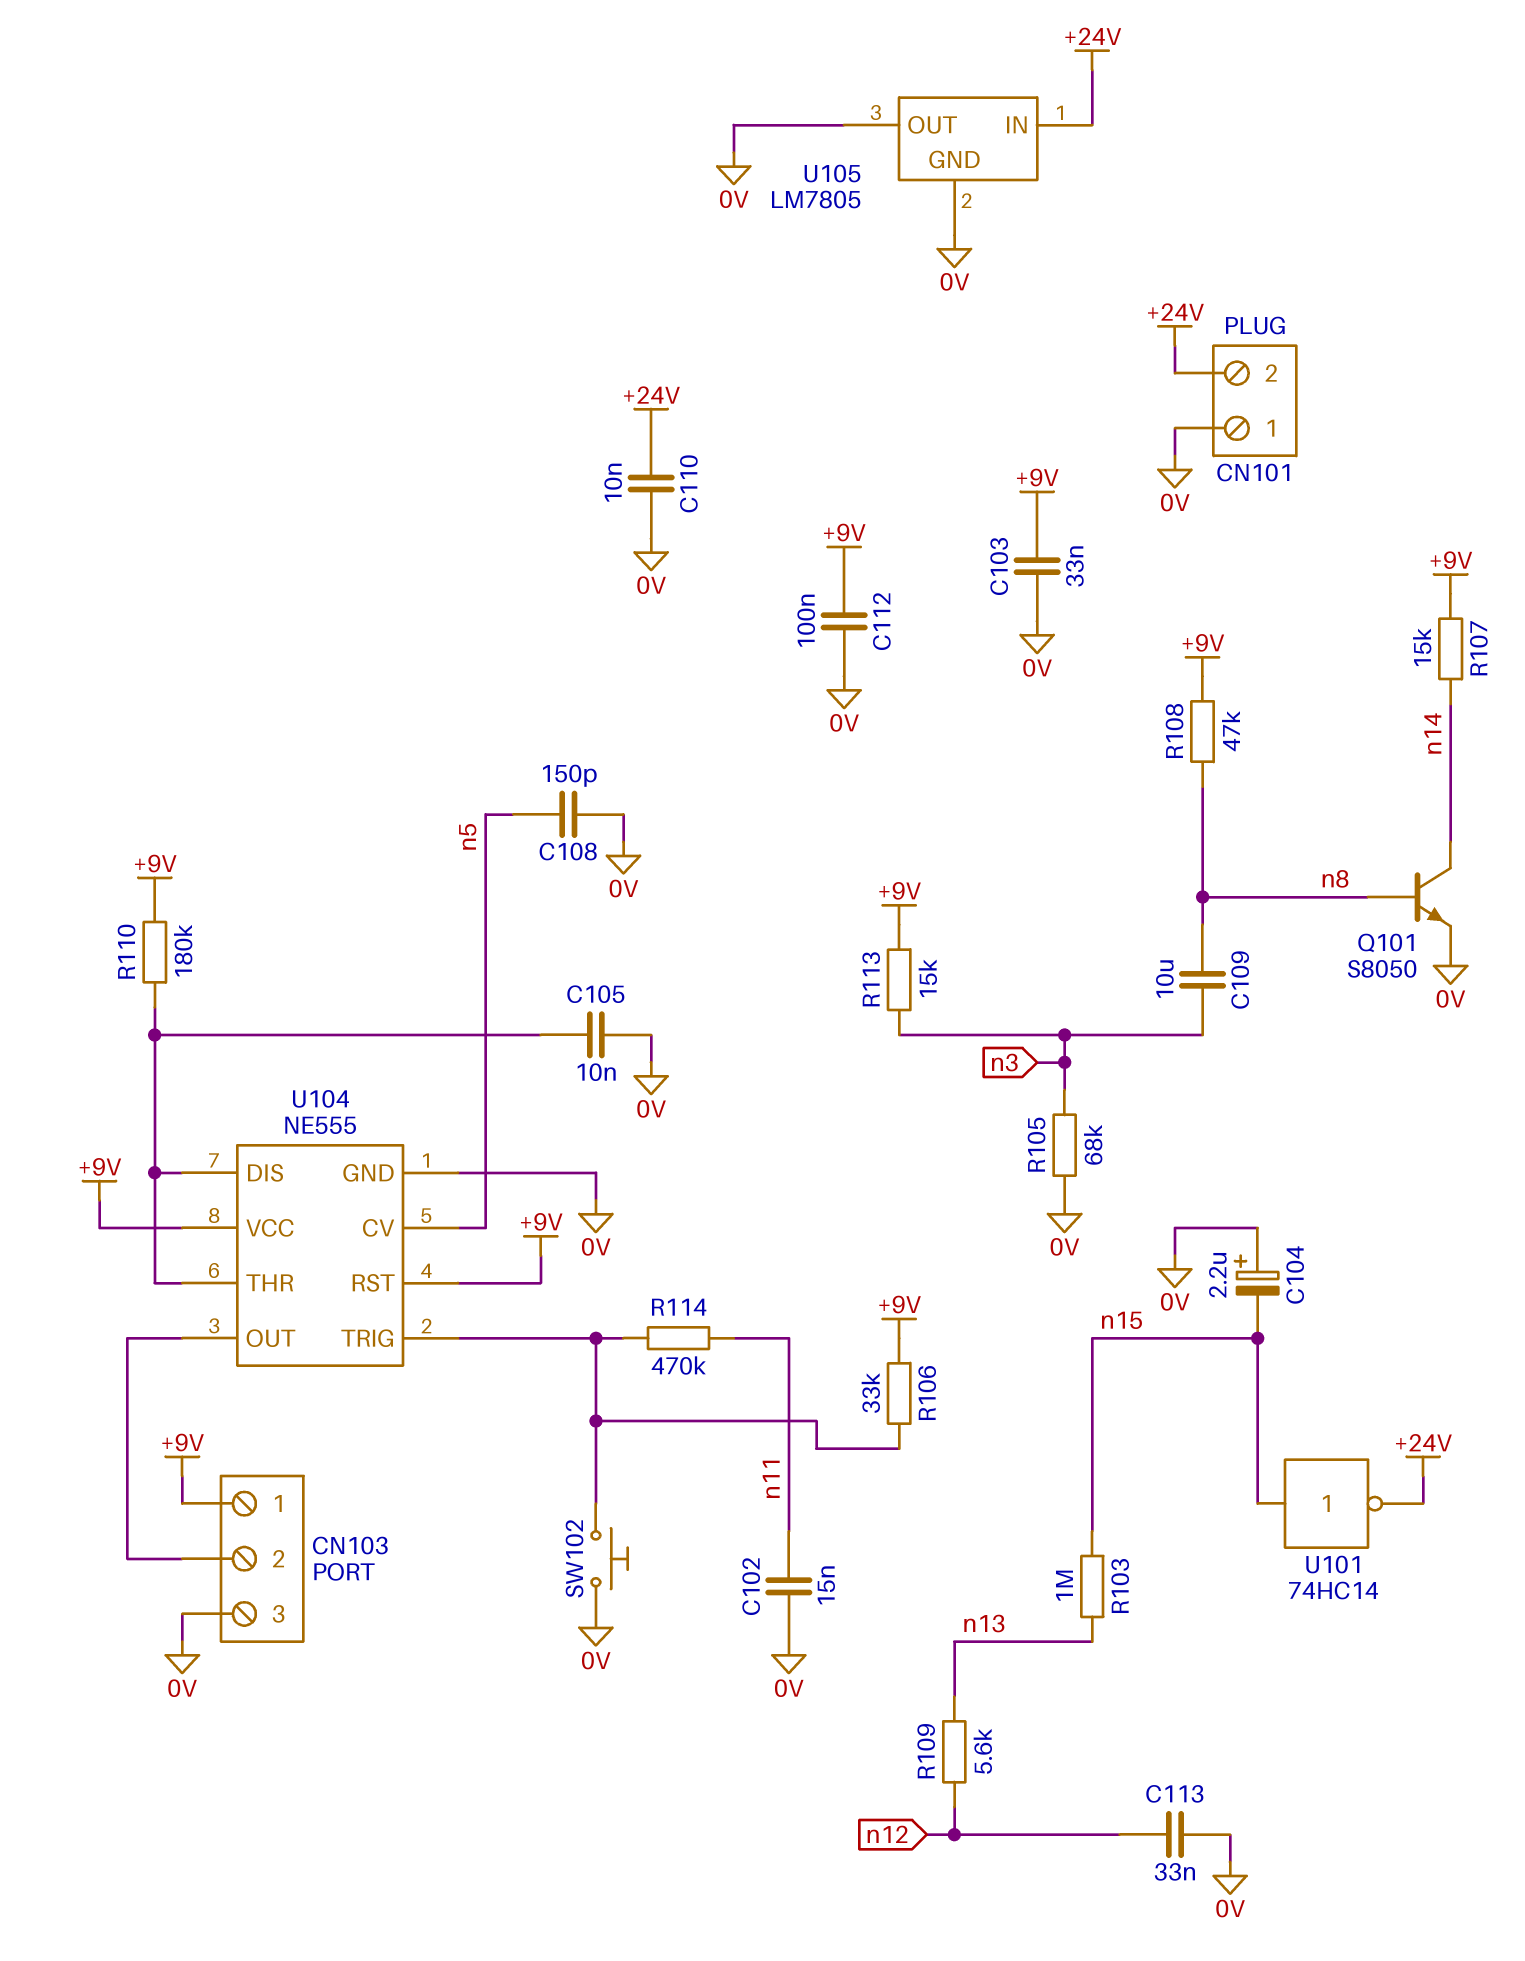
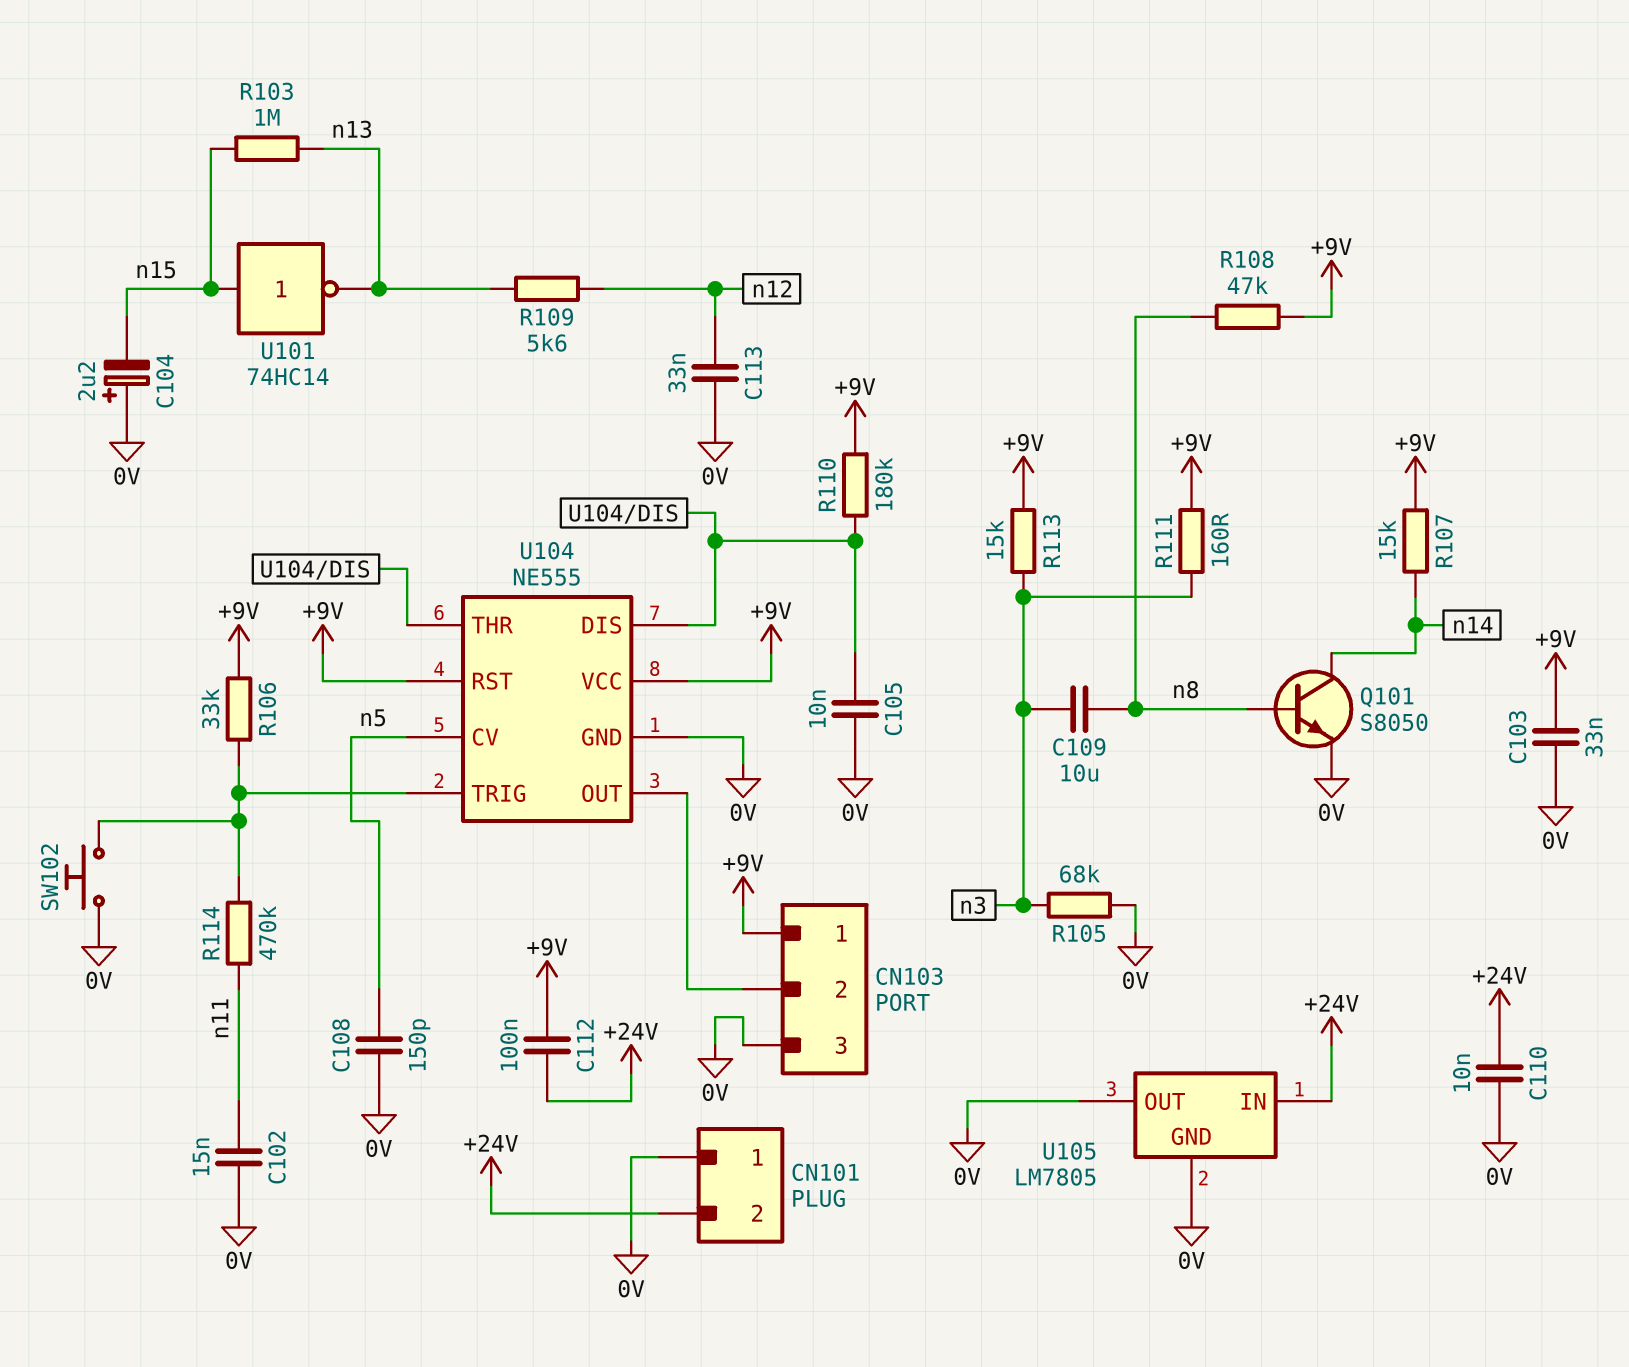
C112: 100nF (+9V, 0V) -> 100nF (+9V, +24V)
R111: none -> 160 (+9V, n3)
U101: NOT 74HC14 (in n15, out +24V) -> NOT 74HC14 (in n15, out n13)

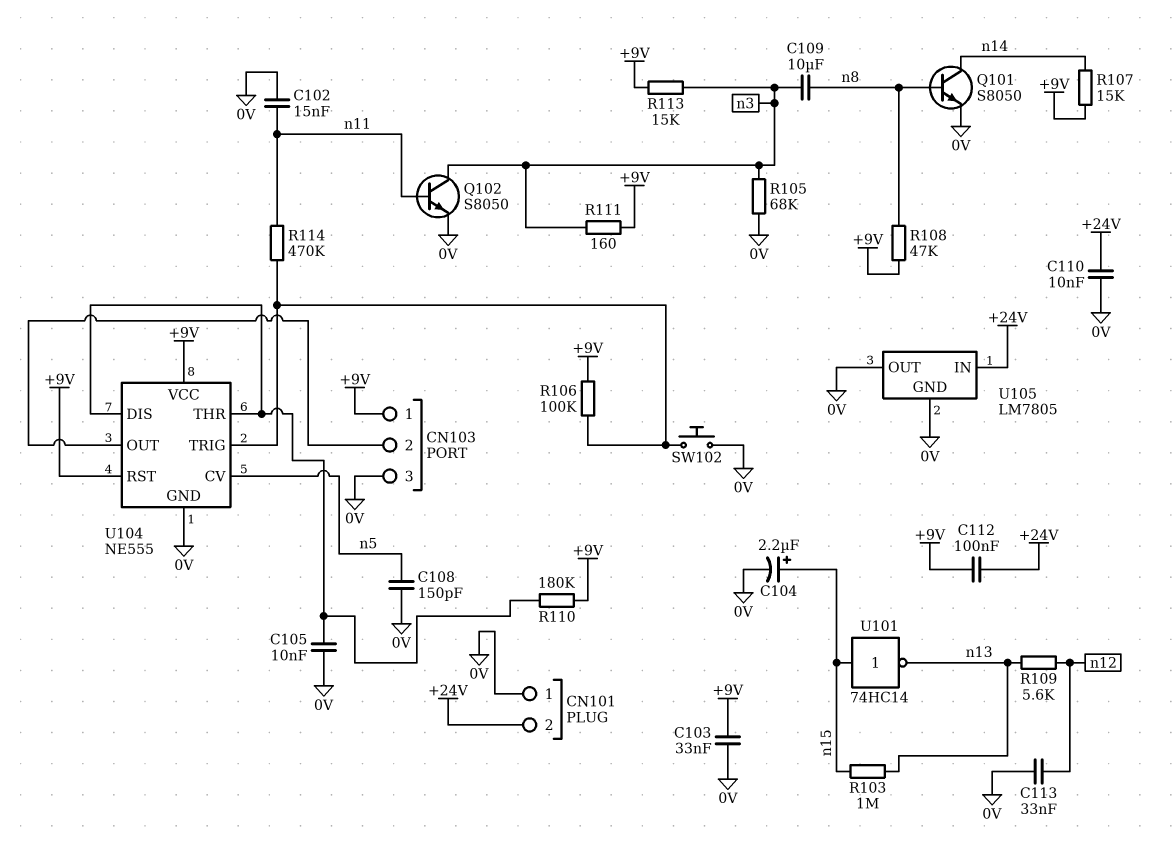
C104: 2.2uF (plus 0V, minus n15) -> 2.2uF (plus n15, minus 0V)
Q102: none -> NPN S8050 (B n11, C n3, E 0V)
R106: 33k (+9V, U104/TRIG) -> 100k (+9V, U104/TRIG)

